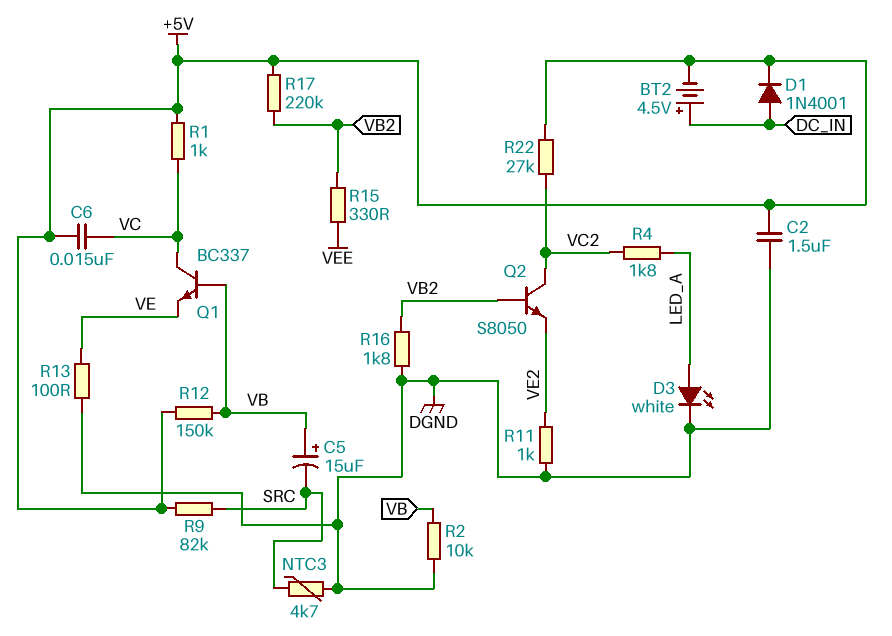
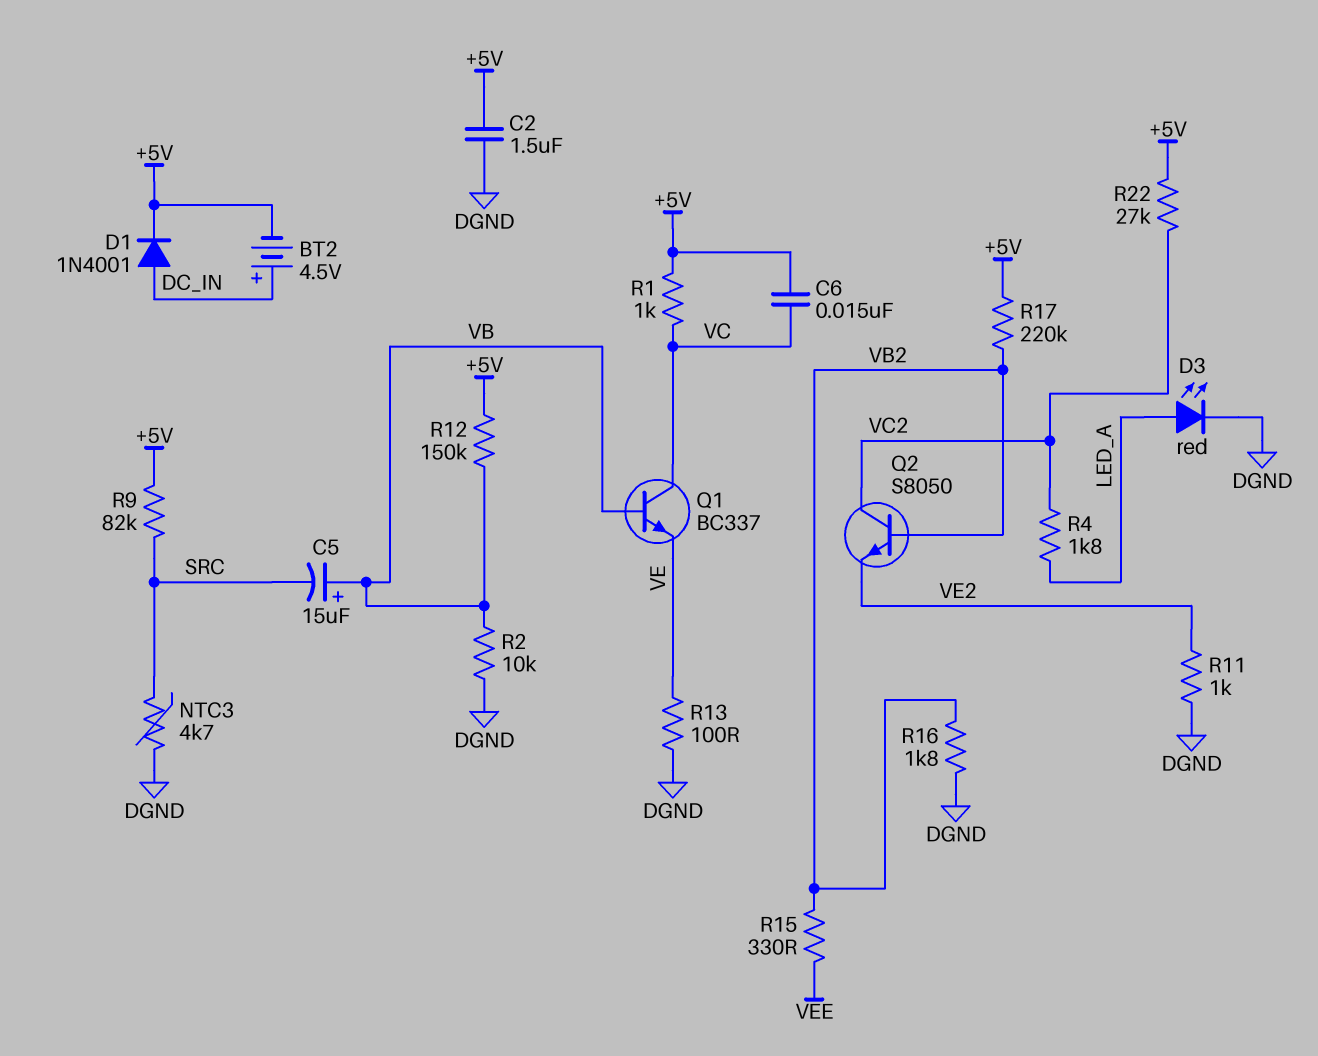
D3: LED white (A LED_A, K DGND) -> LED red (A LED_A, K DGND)

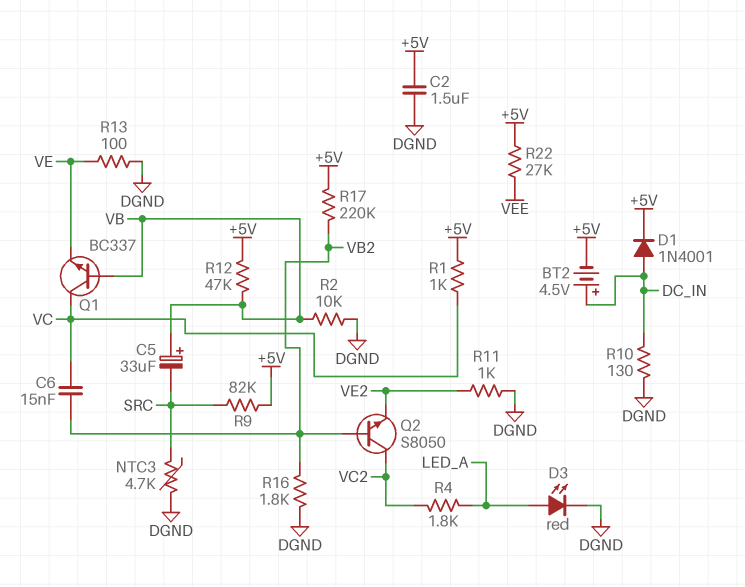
C5: 15uF (plus VB, minus SRC) -> 33uF (plus VB, minus SRC)
C6: 15nF (+5V, VC) -> 15nF (VB2, VC)
R10: none -> 130 (DC_IN, DGND)
R12: 150k (+5V, VB) -> 47k (+5V, VB)
R15: 330 (VB2, VEE) -> none
R22: 27k (+5V, VC2) -> 27k (+5V, VEE)

